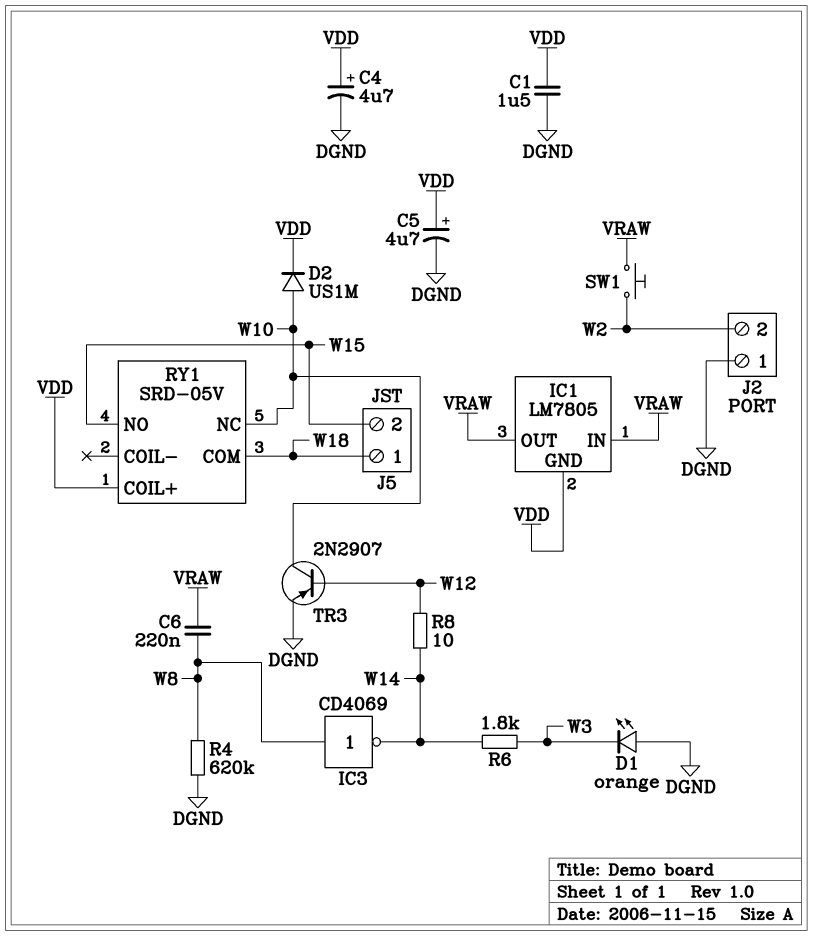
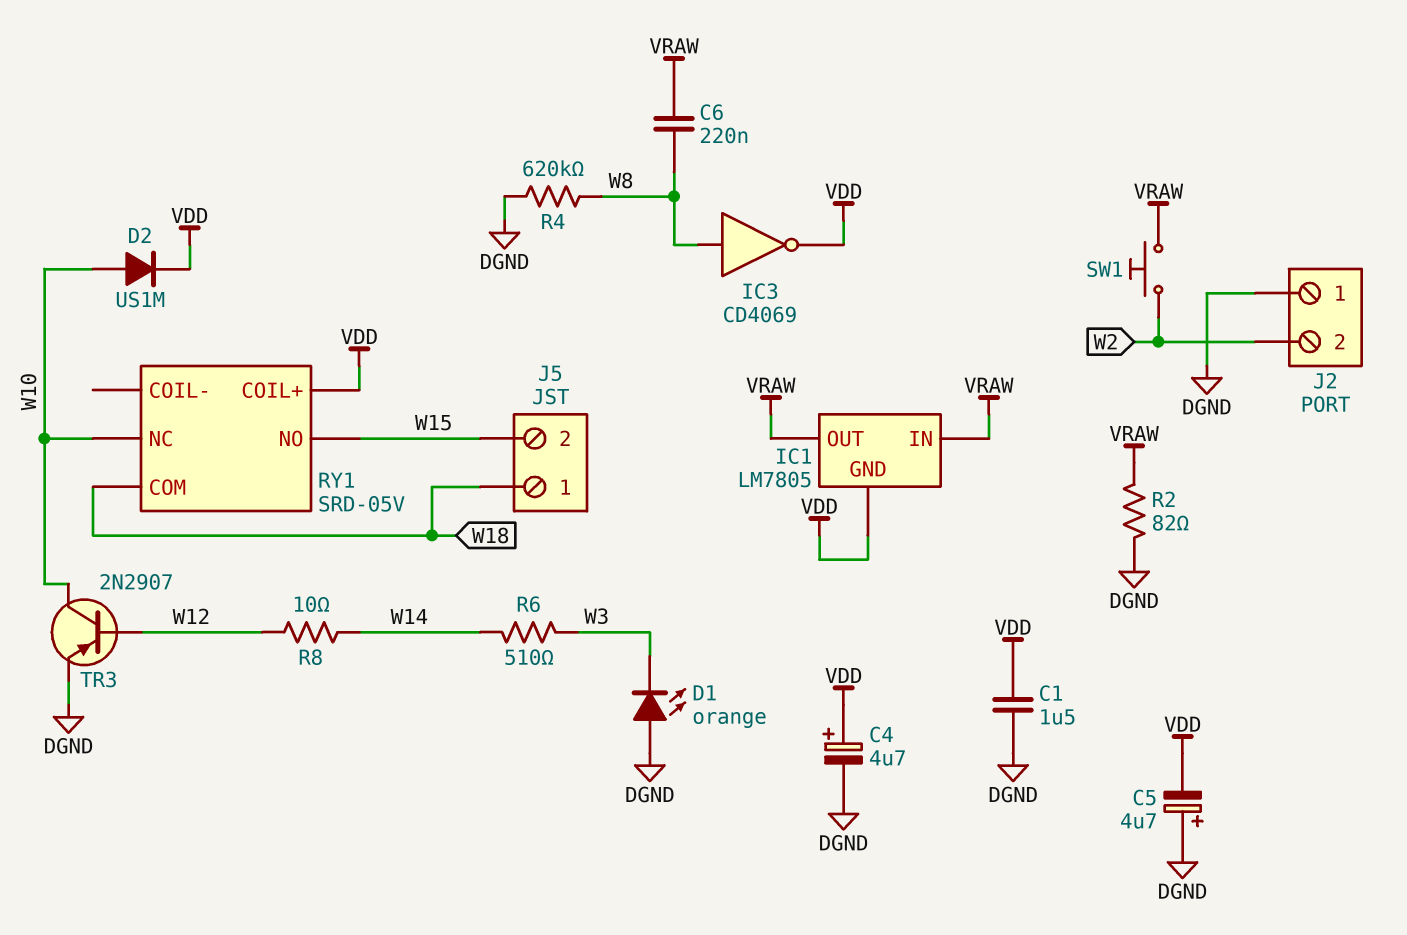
C5: 4.7uF (plus VDD, minus DGND) -> 4.7uF (plus DGND, minus VDD)
IC3: NOT CD4069 (in W8, out W14) -> NOT CD4069 (in W8, out VDD)
R2: none -> 82 (DGND, VRAW)
R6: 1.8k (W3, W14) -> 510 (W3, W14)

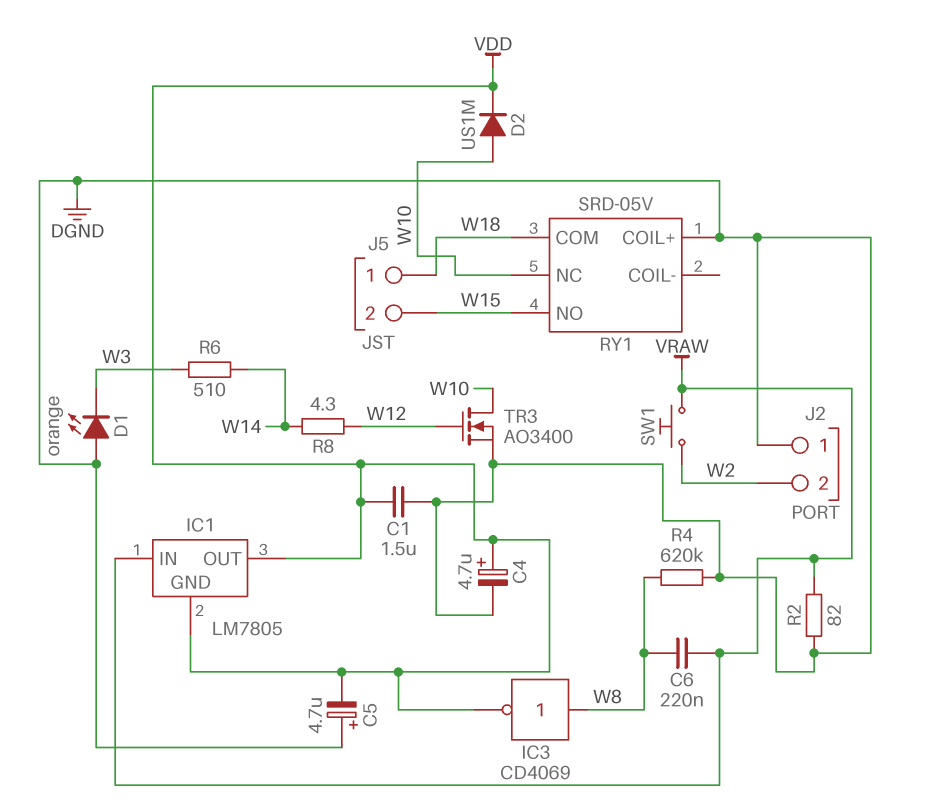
IC1 pin OUT: VRAW -> VDD
R8: 10 (W12, W14) -> 4.3 (W12, W14)
RY1 pin COIL+: VDD -> DGND
TR3: PNP 2N2907 (B W12, C W10, E DGND) -> NMOS AO3400 (G W12, D W10, S DGND)

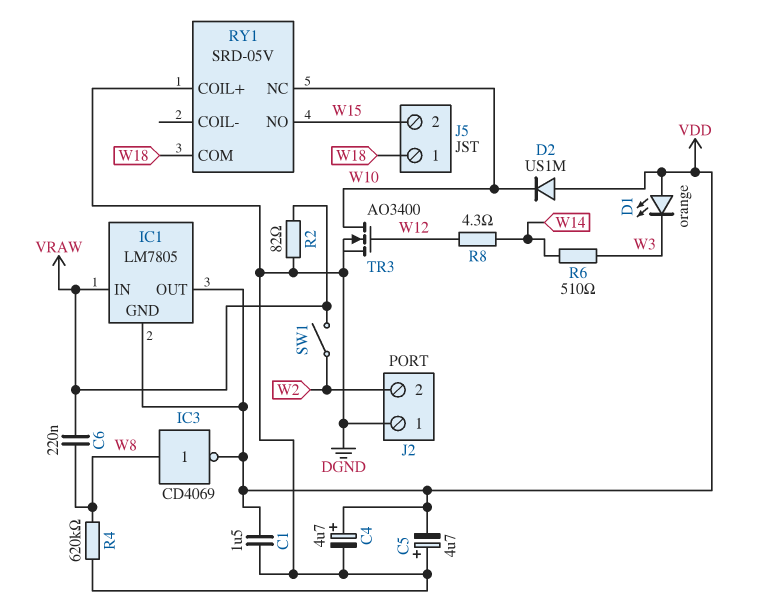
D1: LED orange (A DGND, K W3) -> LED orange (A VDD, K W3)
D2: diode US1M (A W10, K VDD) -> diode US1M (A VDD, K W10)
SW1: button (VRAW, W2) -> switch (VRAW, W2)

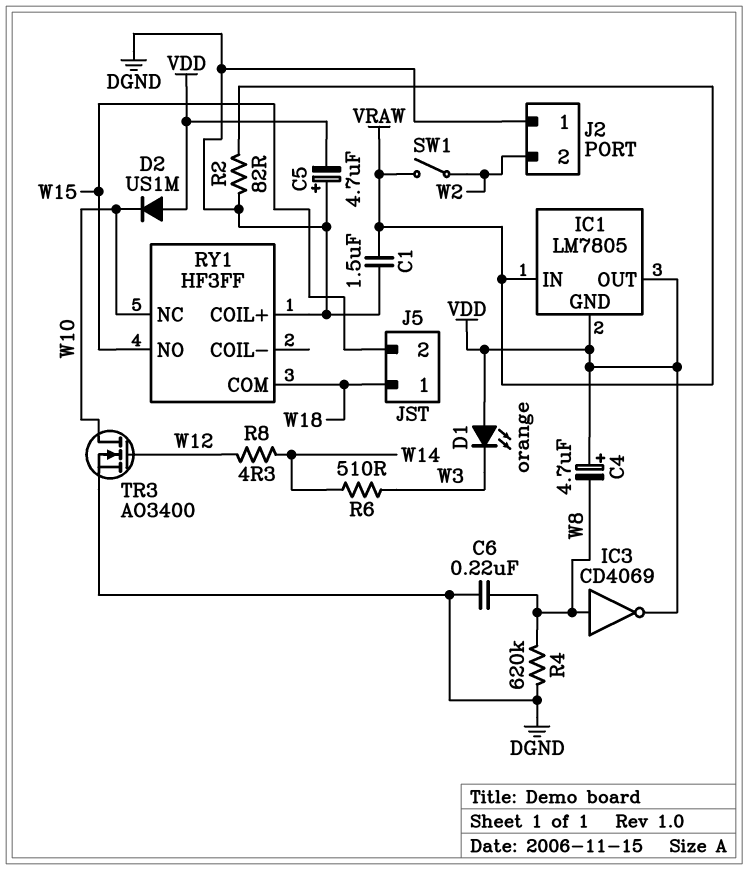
C1: 1.5uF (DGND, VDD) -> 1.5uF (DGND, VRAW)
C4: 4.7uF (plus VDD, minus DGND) -> 4.7uF (plus VDD, minus W8)
C6: 220nF (VRAW, W8) -> 220nF (DGND, W8)
RY1: SRD-05V -> HF3FF

